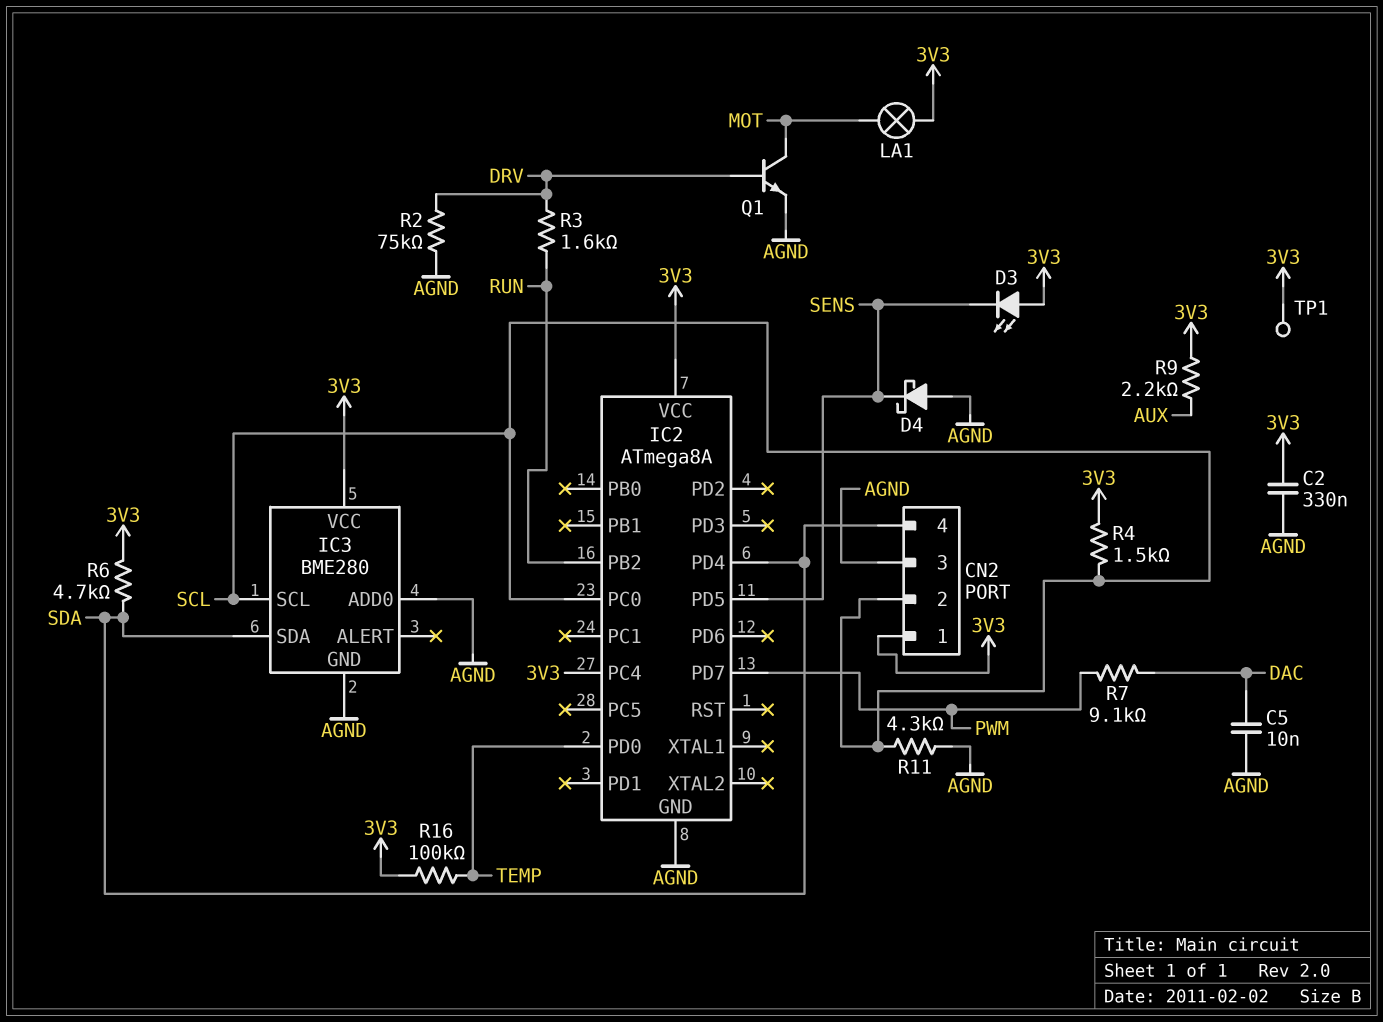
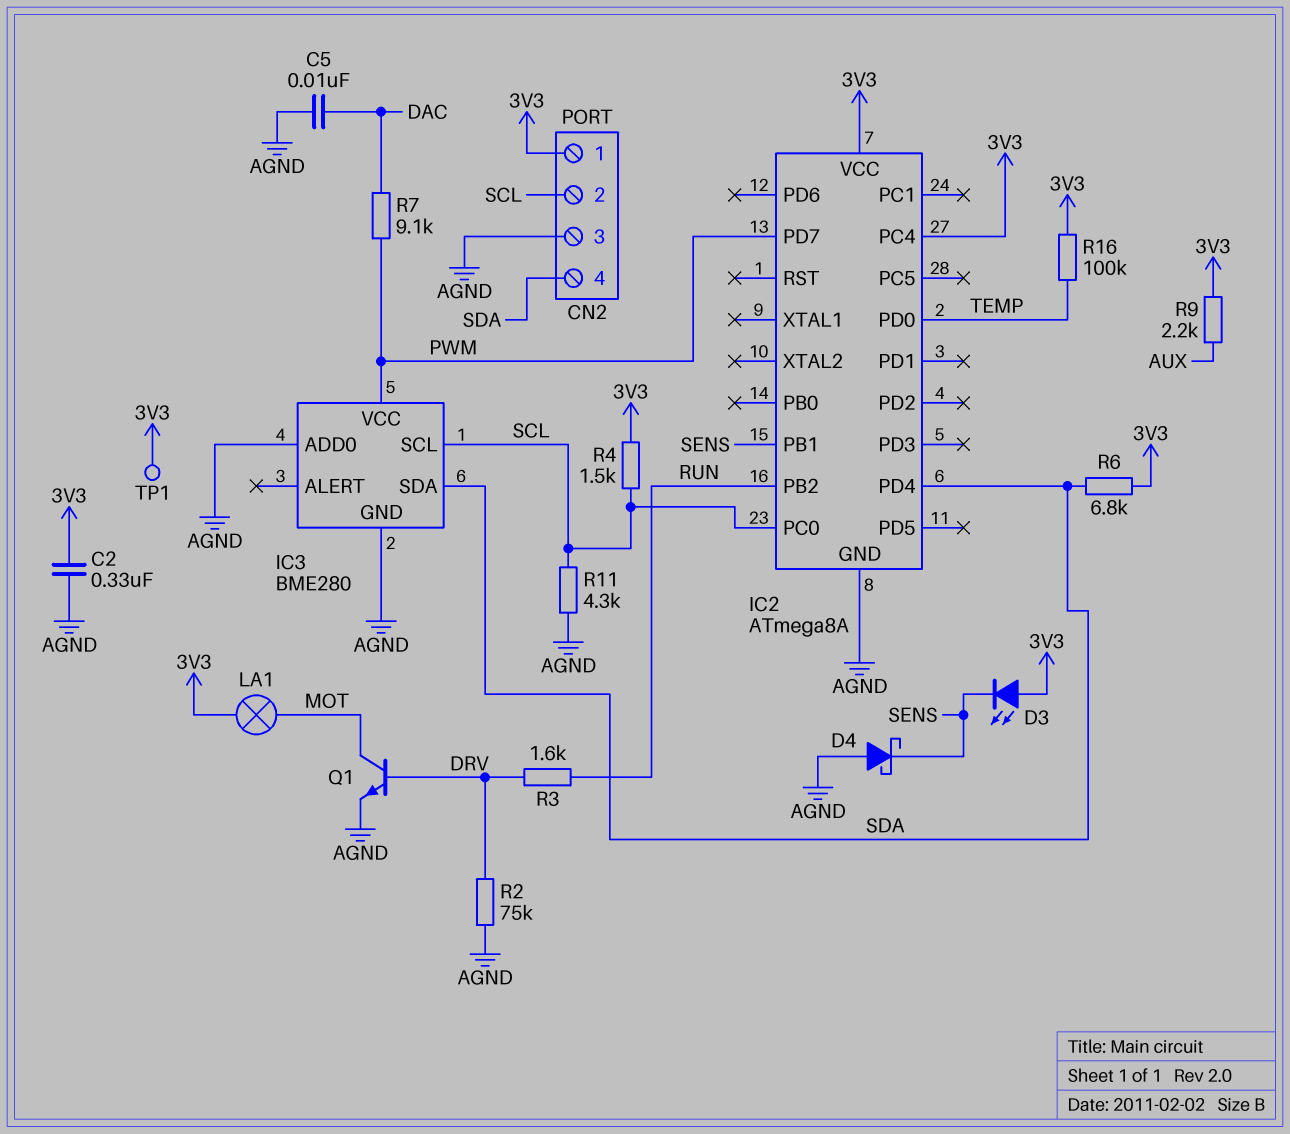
IC2 pin PB1: none -> SENS
IC2 pin PD5: SENS -> none
IC3 pin VCC: 3V3 -> PWM
R6: 4.7k (3V3, SDA) -> 6.8k (3V3, SDA)

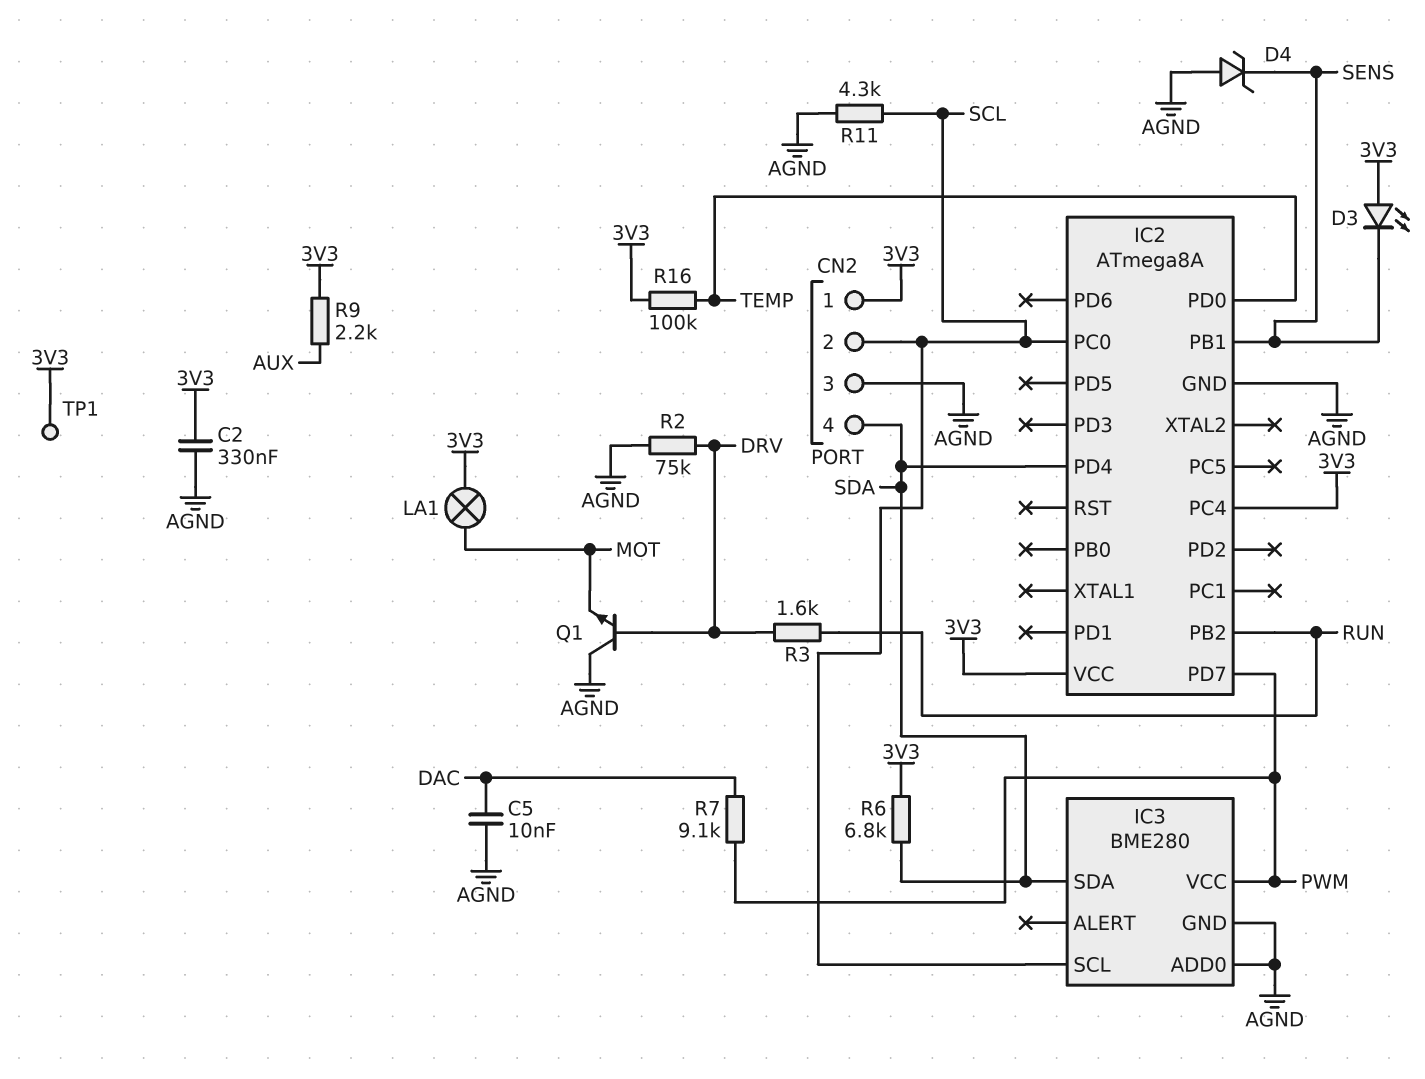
D4: schottky (A AGND, K SENS) -> zener (A AGND, K SENS)
Q1: NPN (B DRV, C MOT, E AGND) -> NPN (B DRV, C AGND, E MOT)
R4: 1.5k (3V3, SCL) -> none

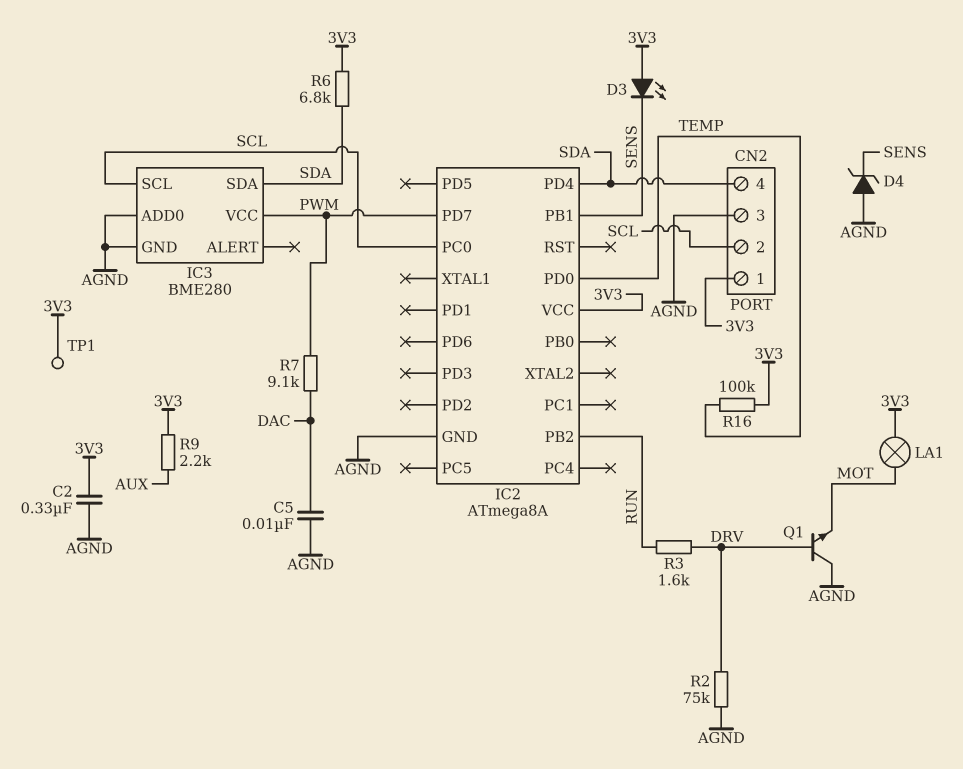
IC2 pin PC4: 3V3 -> none
R11: 4.3k (AGND, SCL) -> none

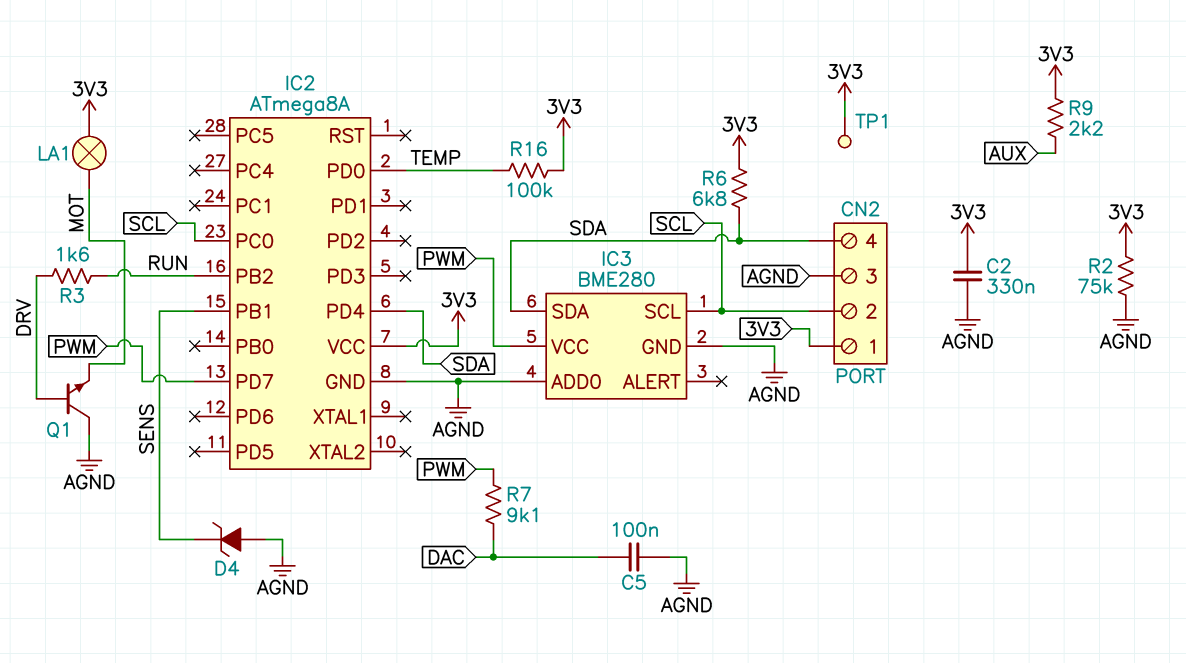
C5: 10nF (AGND, DAC) -> 100nF (AGND, DAC)
D3: LED (A 3V3, K SENS) -> none
R2: 75k (AGND, DRV) -> 75k (3V3, AGND)

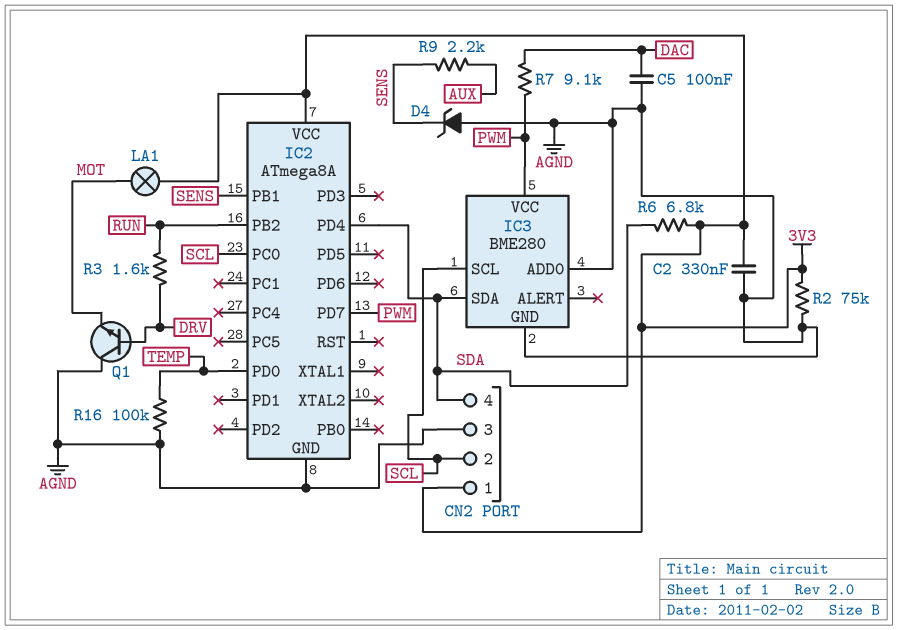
R9: 2.2k (3V3, AUX) -> 2.2k (AUX, SENS)
R16: 100k (3V3, TEMP) -> 100k (AGND, TEMP)
TP1: test point (3V3) -> none

